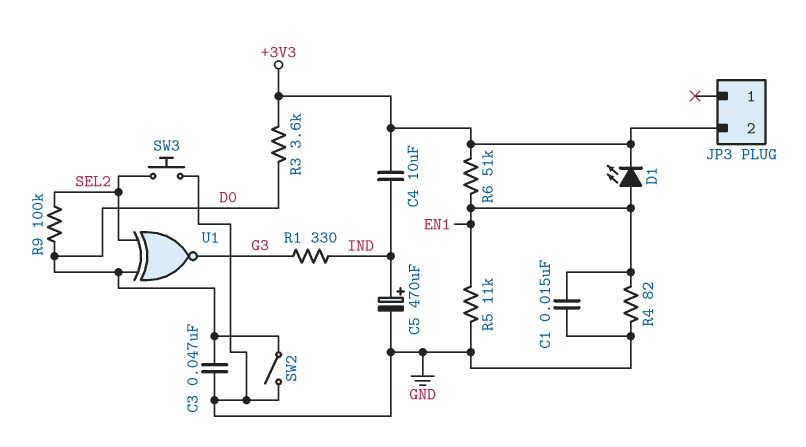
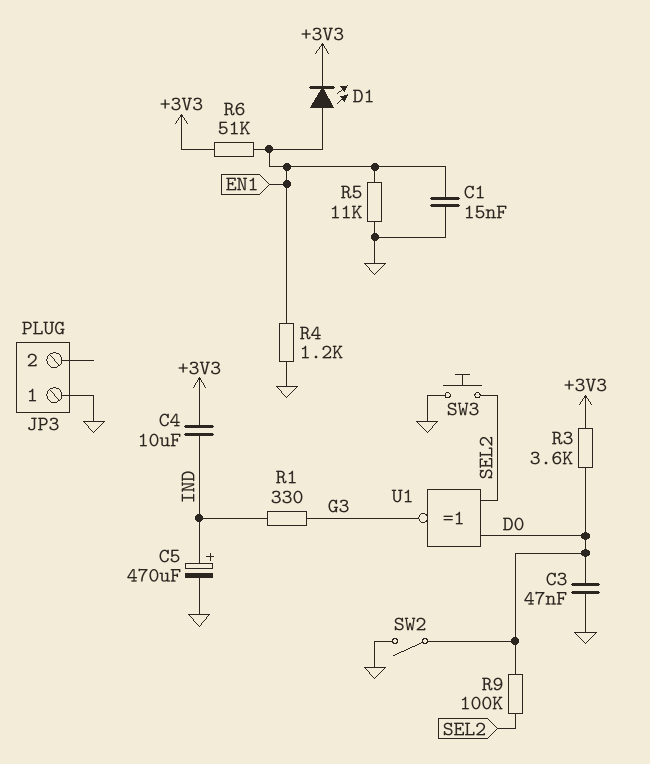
JP3 pin 1: none -> GND
JP3 pin 2: +3V3 -> none
R4: 82 (EN1, GND) -> 1.2k (EN1, GND)

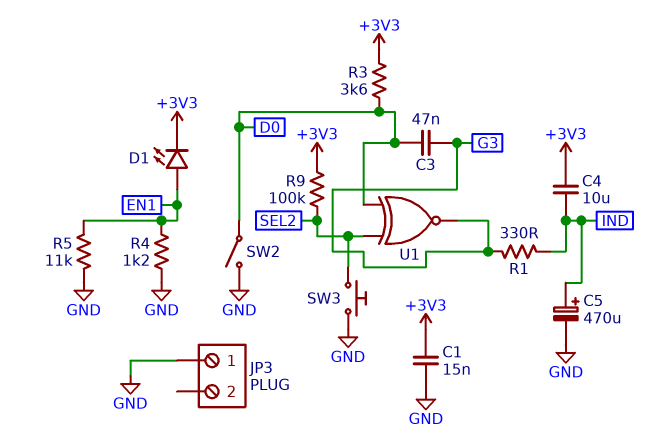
C1: 15nF (EN1, GND) -> 15nF (+3V3, GND)
C3: 47nF (D0, GND) -> 47nF (D0, G3)
R6: 51k (+3V3, EN1) -> none
R9: 100k (D0, SEL2) -> 100k (+3V3, SEL2)

